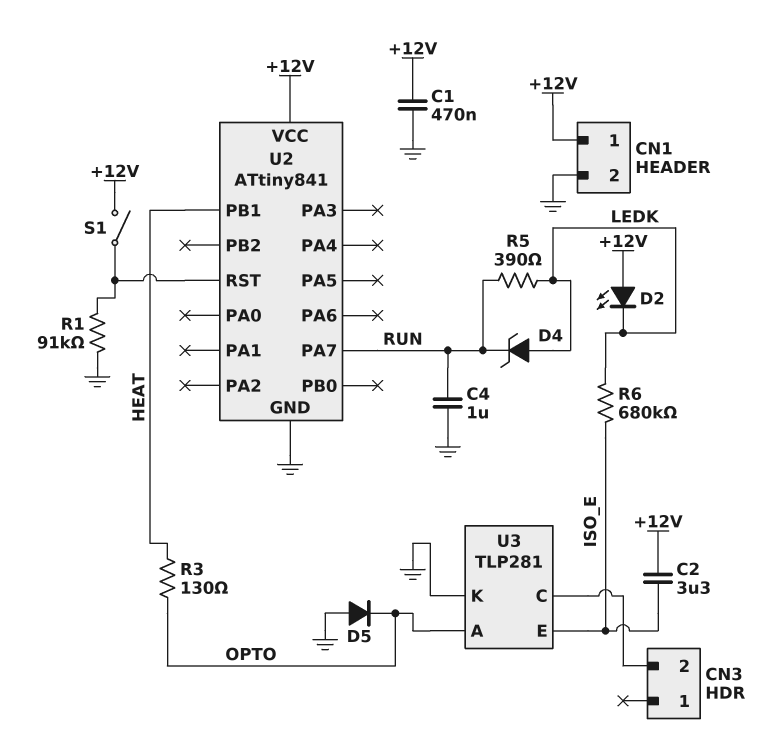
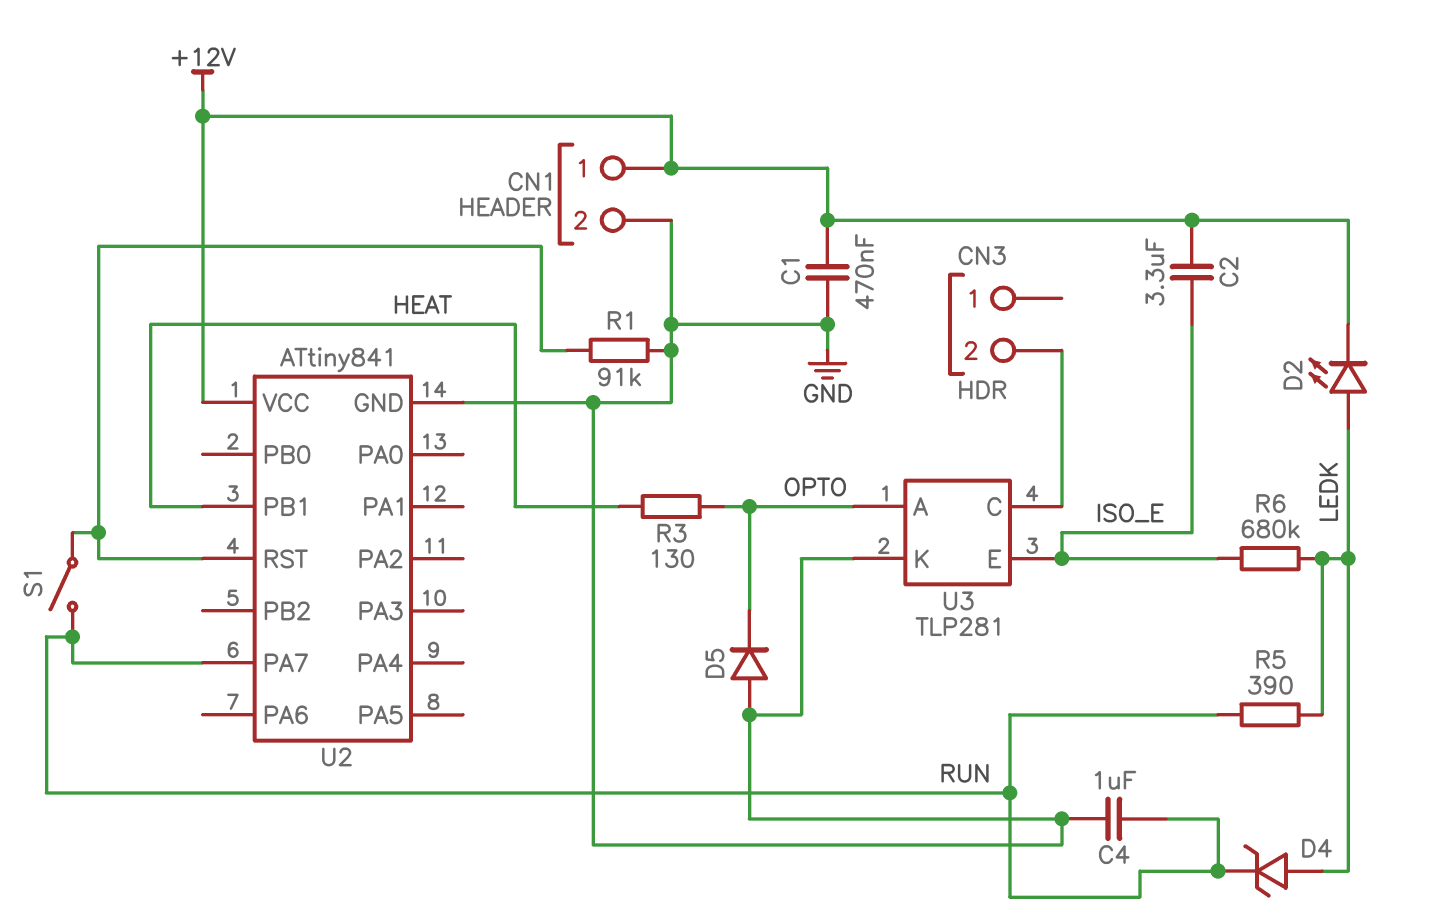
D2: LED (A +12V, K LEDK) -> LED (A LEDK, K +12V)
S1: switch (+12V, U2/RST) -> switch (RUN, U2/RST)

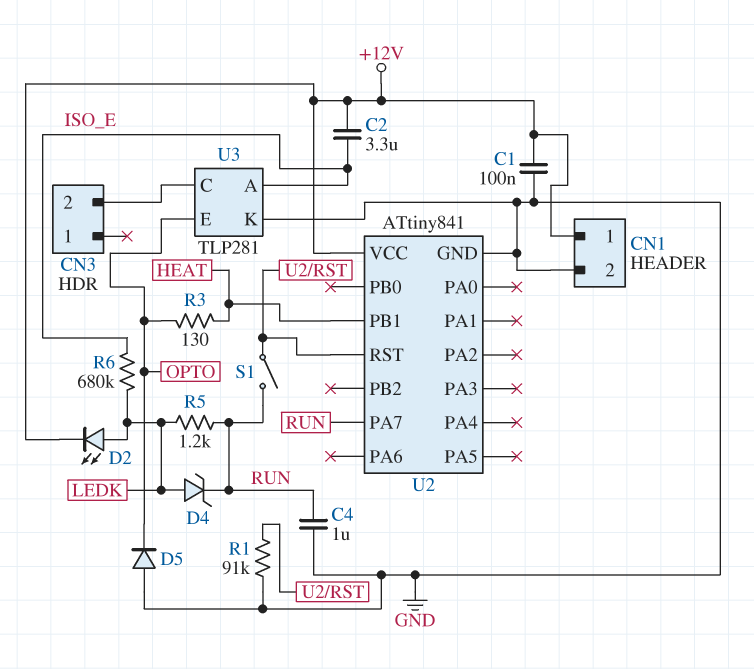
C1: 470nF (+12V, GND) -> 100nF (+12V, GND)
R5: 390 (LEDK, RUN) -> 1.2k (LEDK, RUN)
U3 pin A: OPTO -> ISO_E
U3 pin E: ISO_E -> OPTO

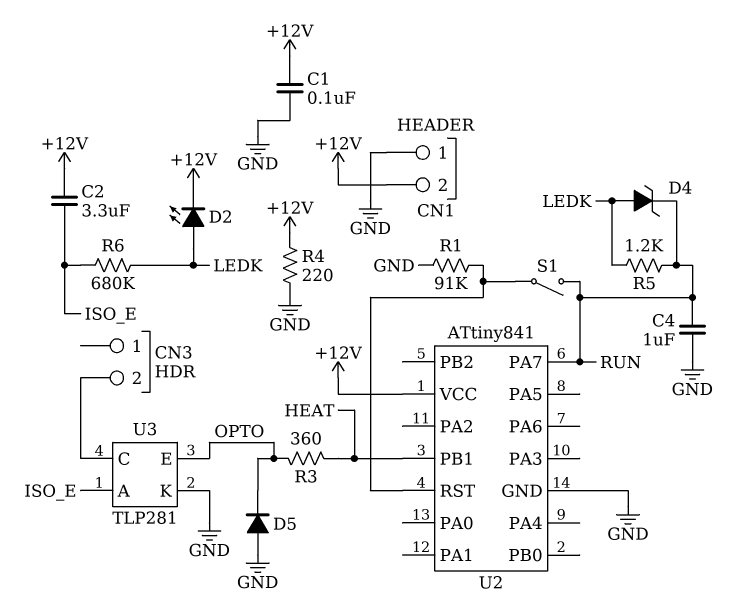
CN1 pin 1: +12V -> GND
CN1 pin 2: GND -> +12V
R3: 130 (HEAT, OPTO) -> 360 (HEAT, OPTO)
R4: none -> 220 (+12V, GND)

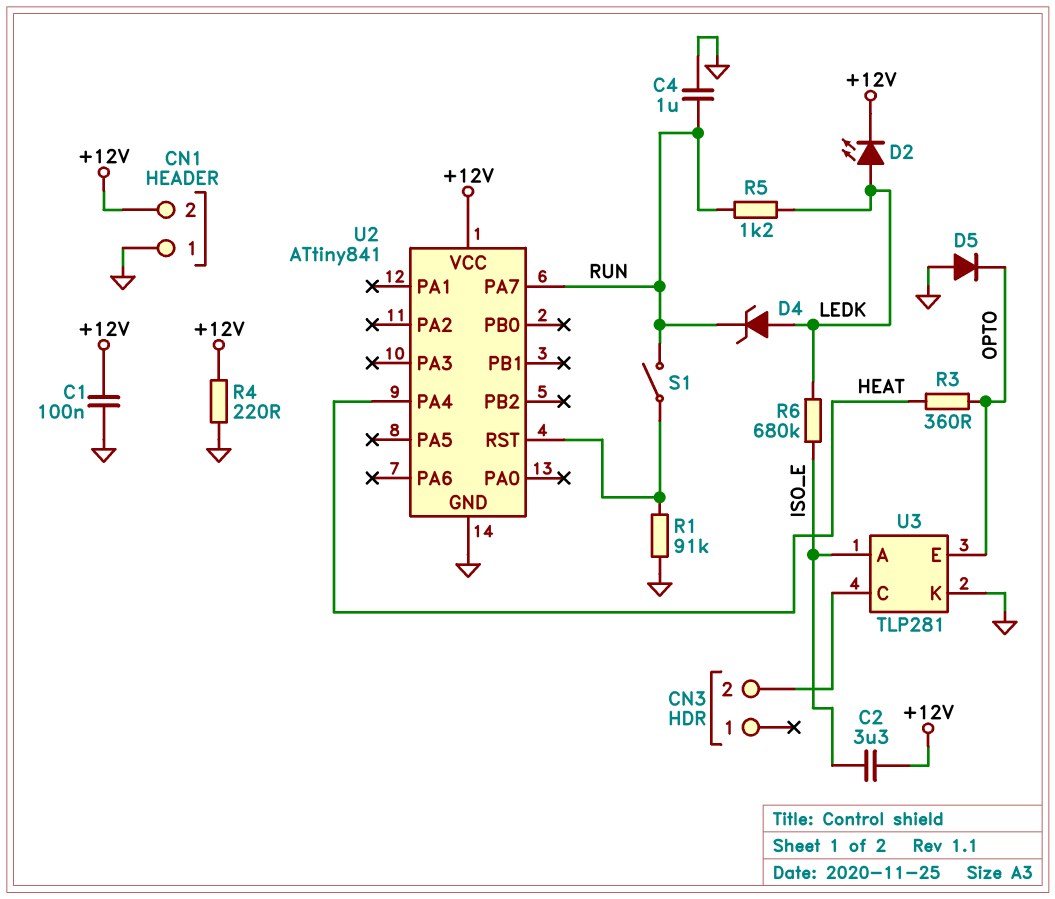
U2 pin PA4: none -> HEAT
U2 pin PB1: HEAT -> none

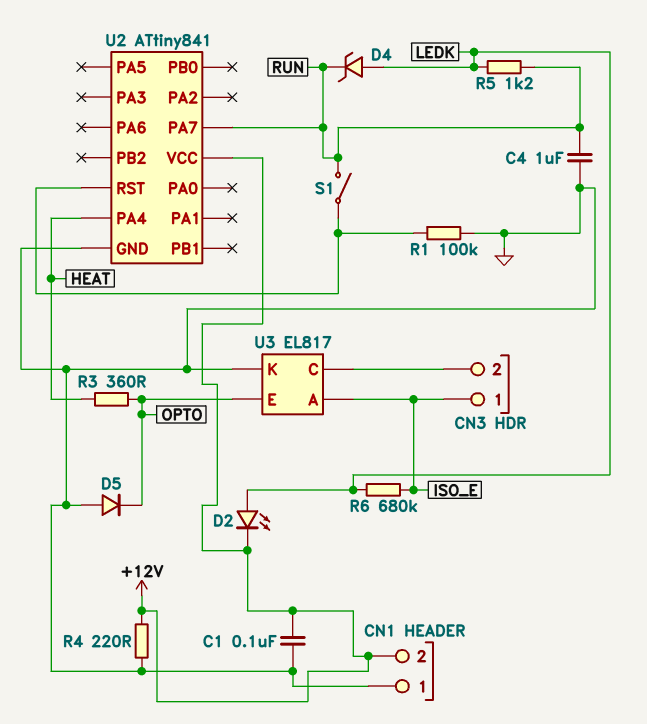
C2: 3.3uF (+12V, ISO_E) -> none
CN3 pin 1: none -> ISO_E
R1: 91k (GND, U2/RST) -> 100k (GND, U2/RST)
U3: TLP281 -> EL817

